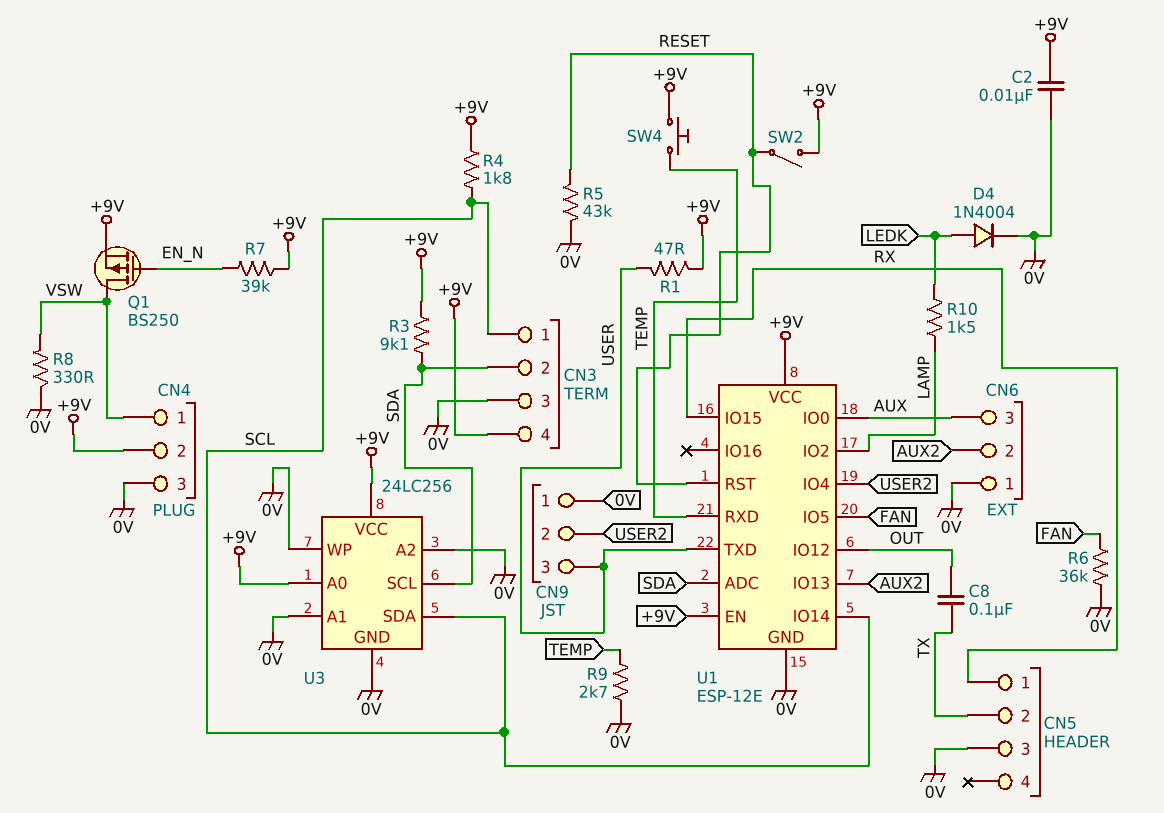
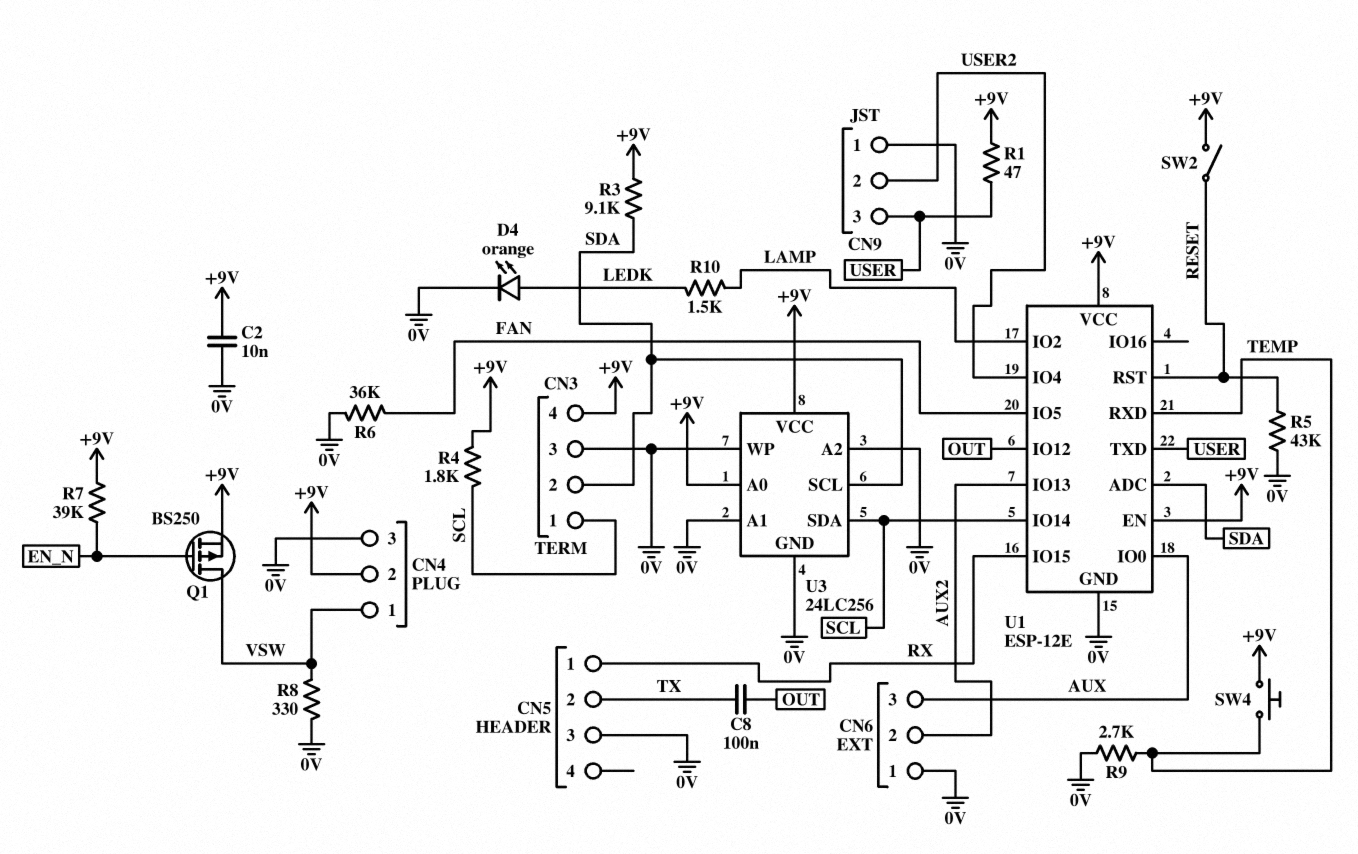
D4: diode 1N4004 (A LEDK, K 0V) -> LED orange (A LEDK, K 0V)

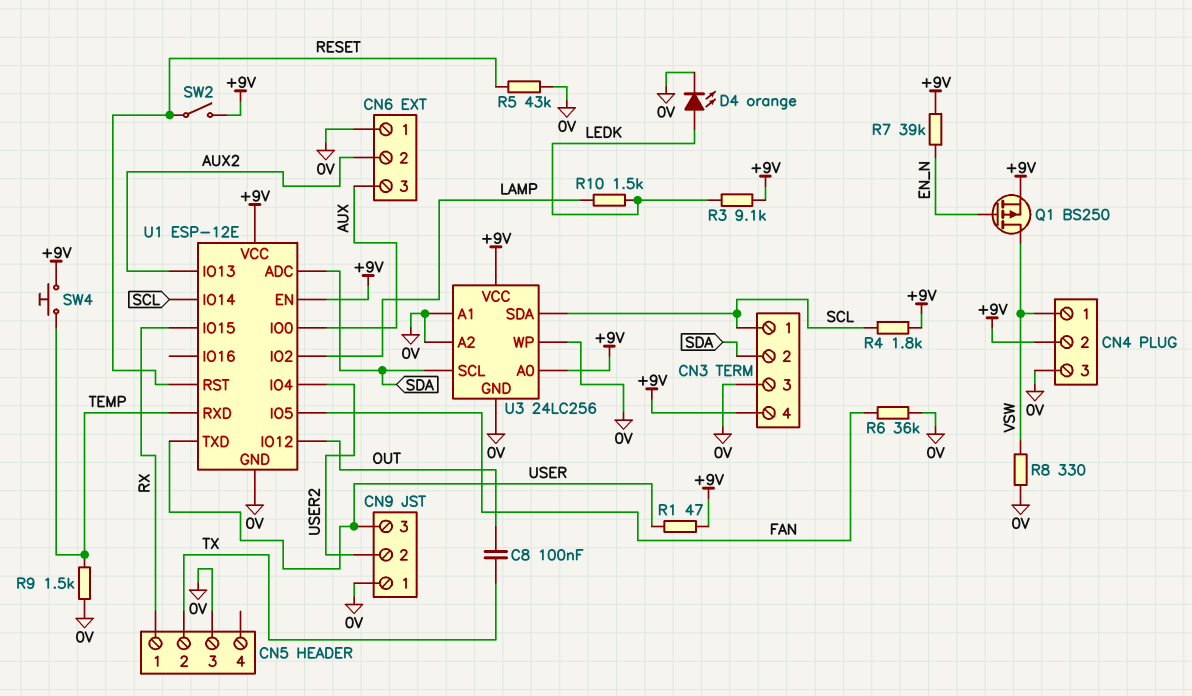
C2: 10nF (+9V, 0V) -> none
R3: 9.1k (+9V, SDA) -> 9.1k (+9V, LEDK)
R9: 2.7k (0V, TEMP) -> 1.5k (0V, TEMP)

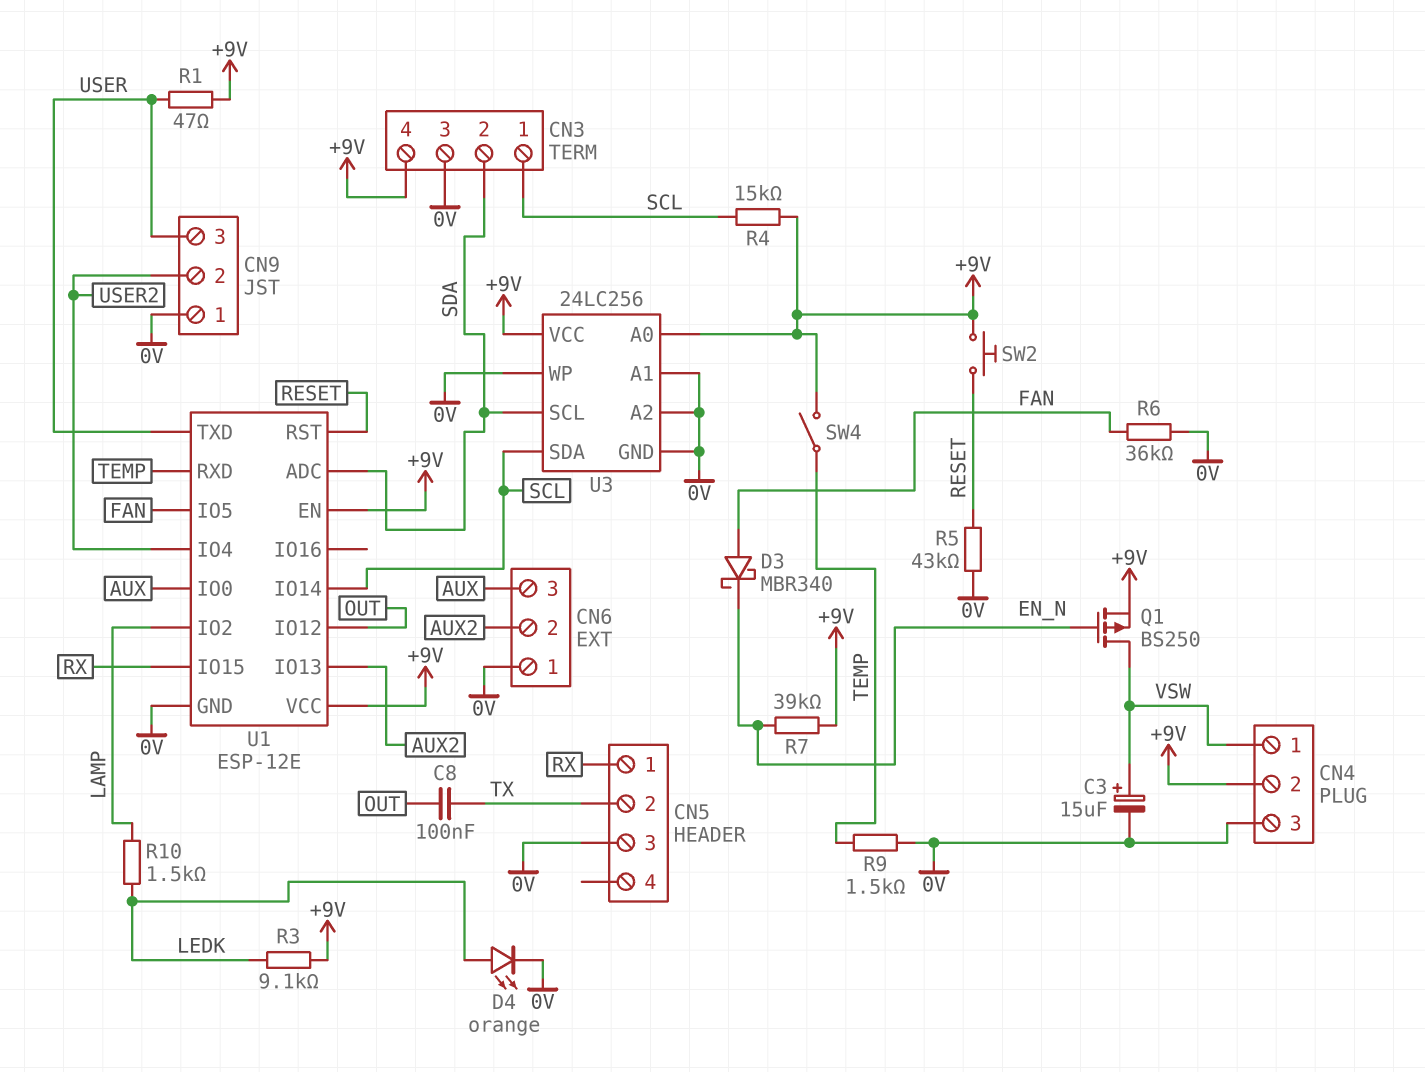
C3: none -> 15uF (plus VSW, minus 0V)
D3: none -> schottky MBR340 (A FAN, K EN_N)
R4: 1.8k (+9V, SCL) -> 15k (+9V, SCL)
R8: 330 (0V, VSW) -> none
SW2: switch (+9V, RESET) -> button (+9V, RESET)
SW4: button (+9V, TEMP) -> switch (+9V, TEMP)

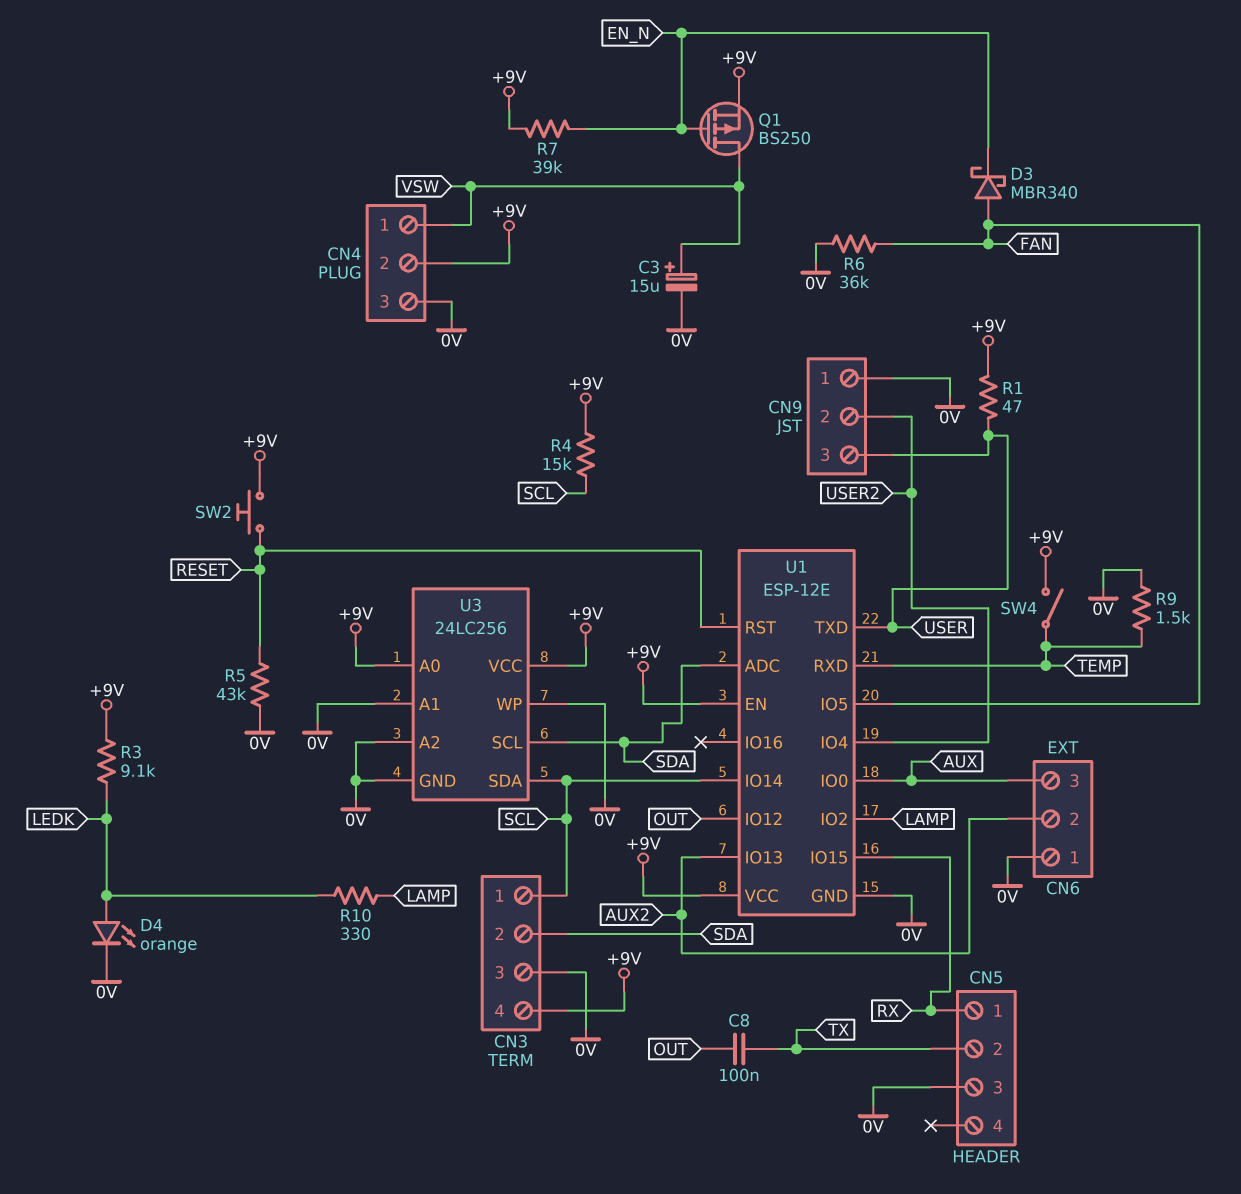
R10: 1.5k (LAMP, LEDK) -> 330 (LAMP, LEDK)

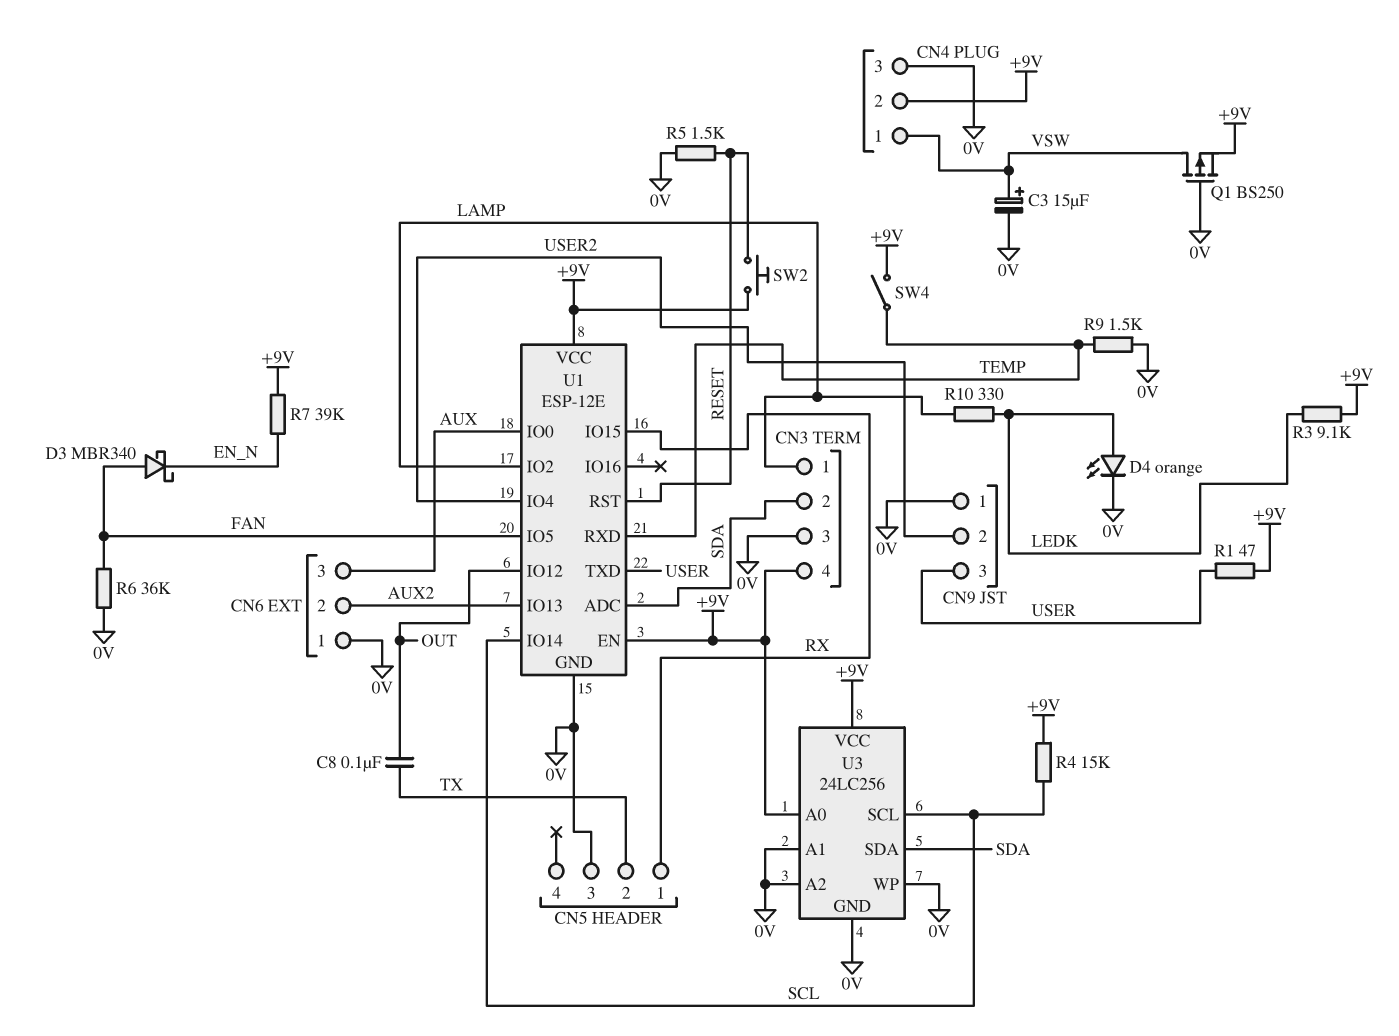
CN3 pin 1: SCL -> LAMP
Q1: PMOS BS250 (G EN_N, D VSW, S +9V) -> PMOS BS250 (G 0V, D VSW, S +9V)
R5: 43k (0V, RESET) -> 1.5k (0V, RESET)
U3 pin SCL: SDA -> SCL
U3 pin SDA: SCL -> SDA

